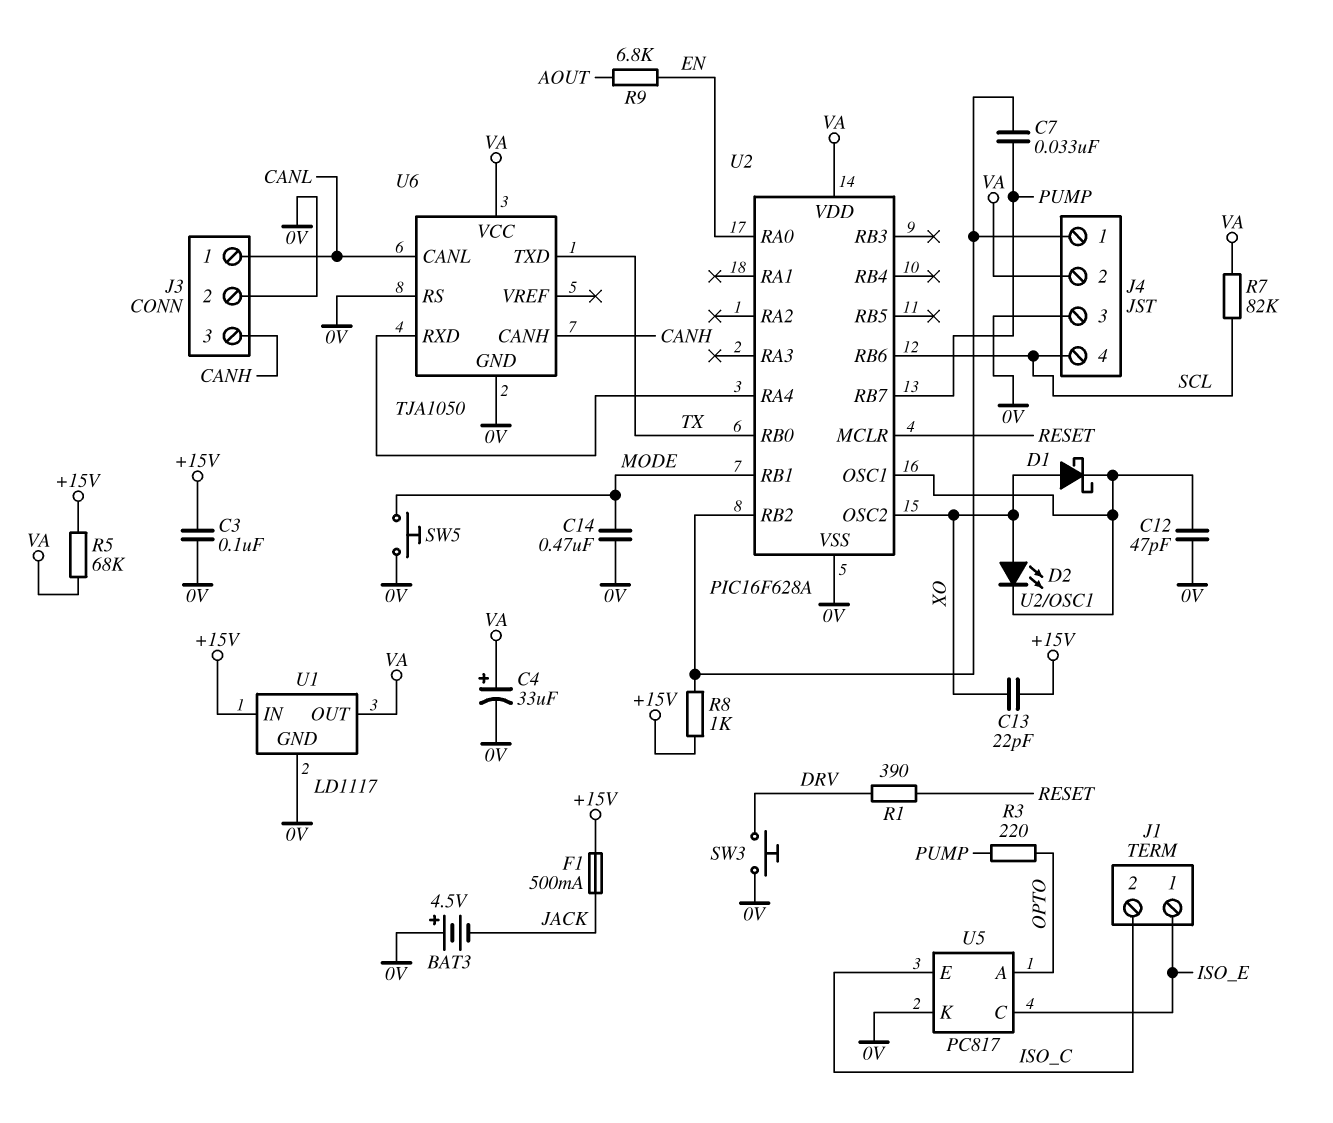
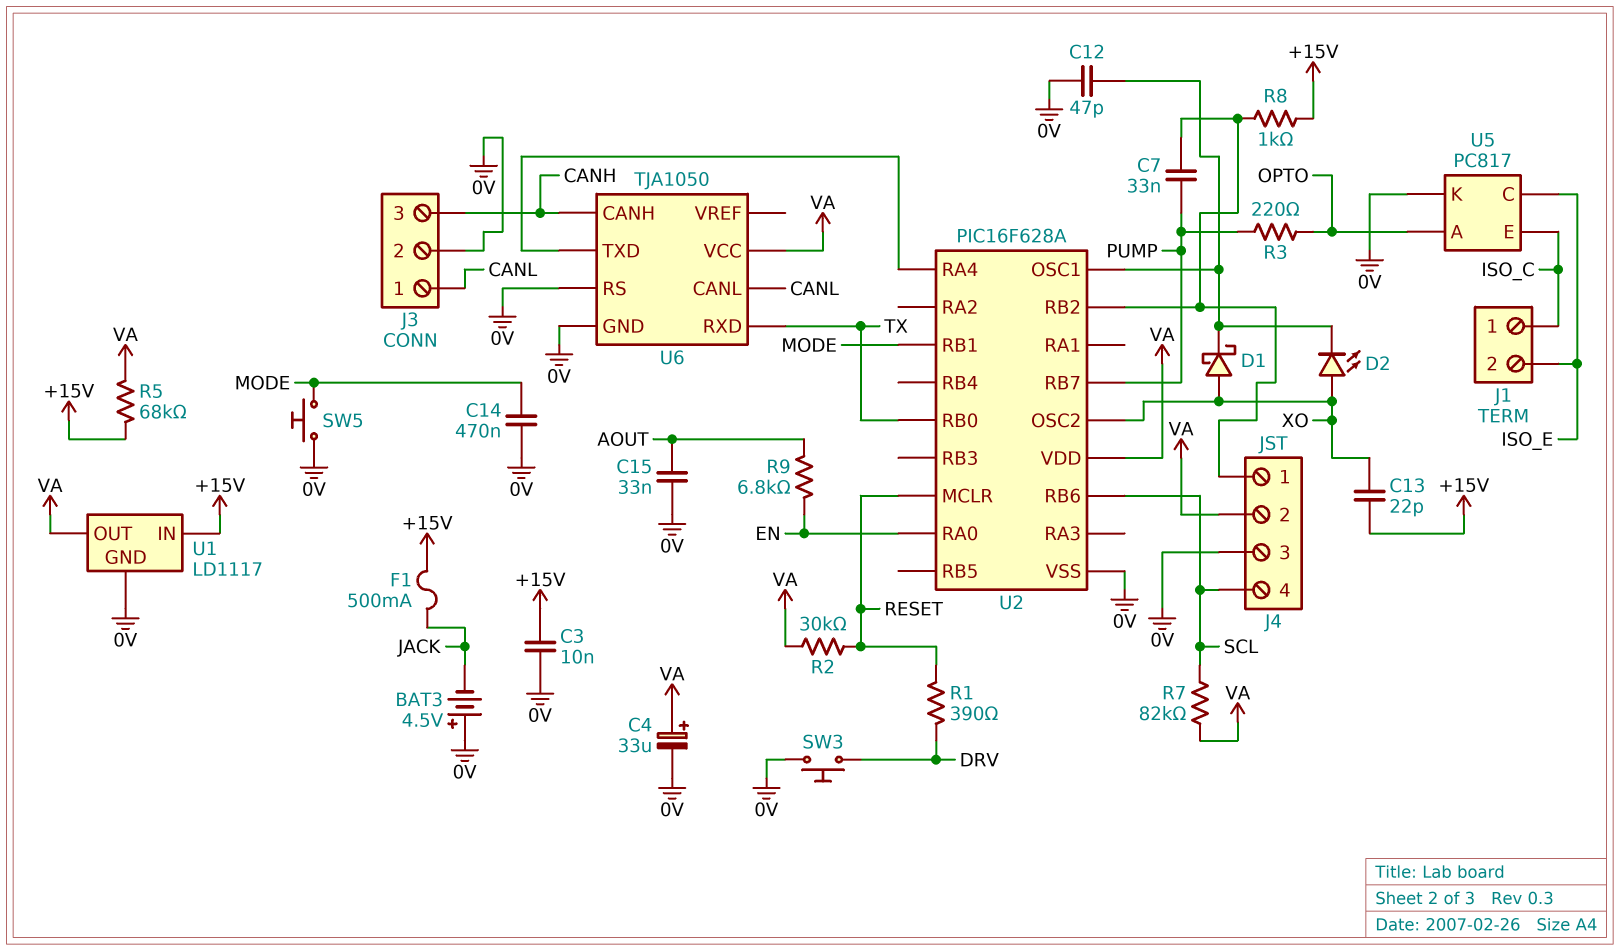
C3: 100nF (+15V, 0V) -> 10nF (+15V, 0V)
C15: none -> 33nF (0V, AOUT)
J1 pin 1: ISO_E -> ISO_C
J1 pin 2: ISO_C -> ISO_E
R2: none -> 30k (RESET, VA)
U6 pin RXD: U2/RA4 -> TX
U6 pin TXD: TX -> U2/RA4

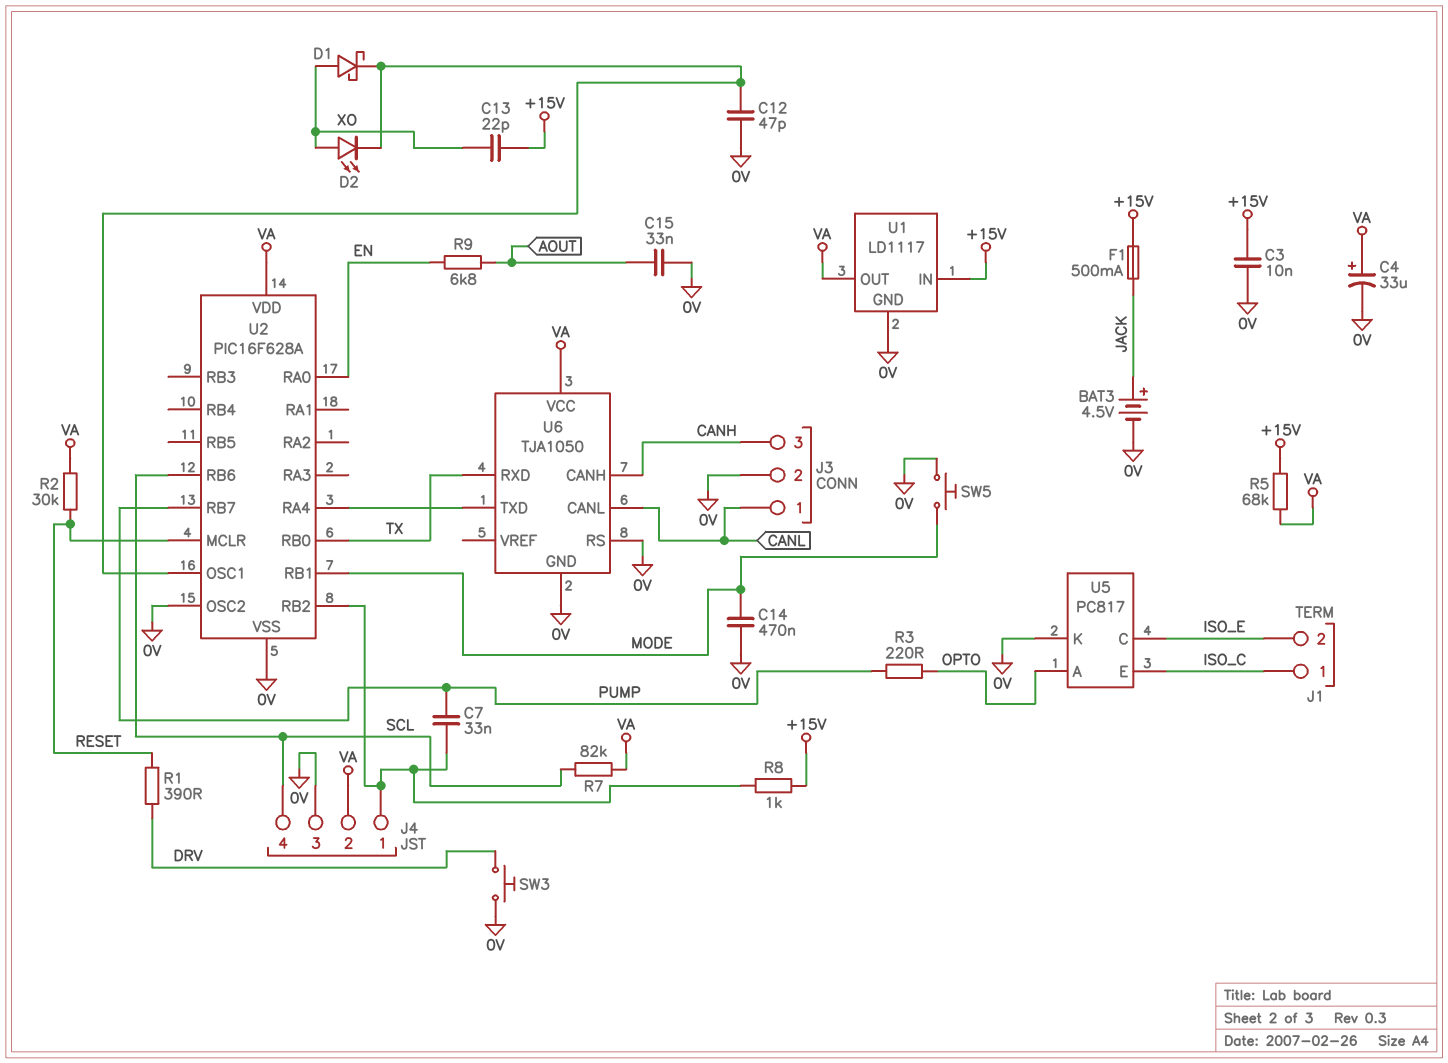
BAT3: 4.5V (plus 0V, minus JACK) -> 4.5V (plus JACK, minus 0V)
U2 pin OSC2: XO -> 0V

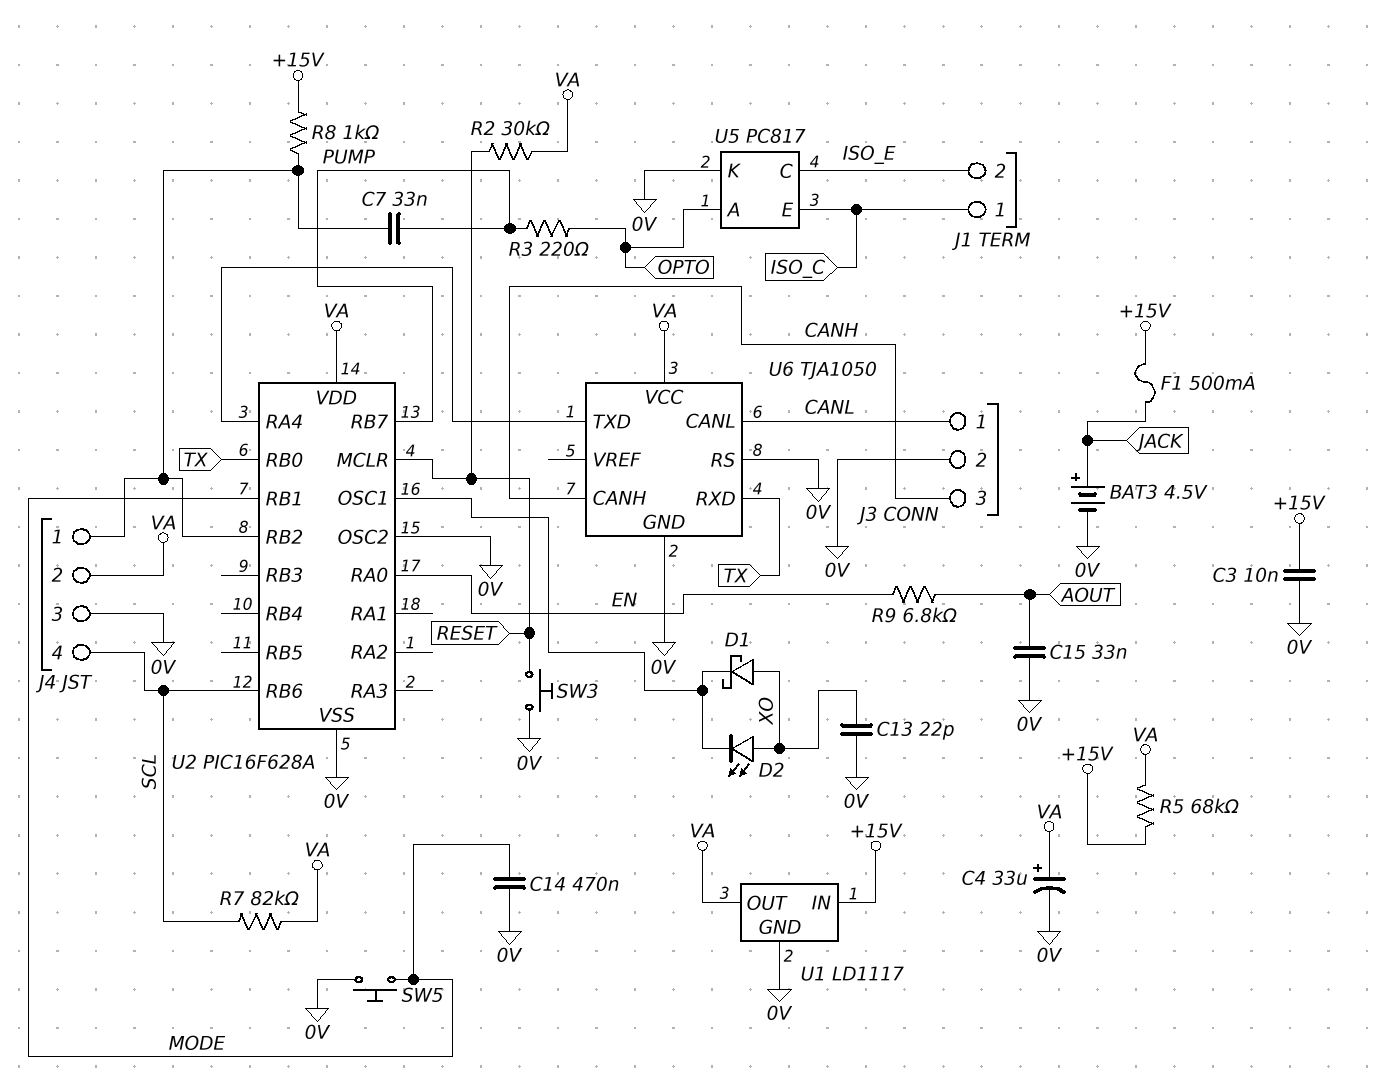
C12: 47pF (0V, U2/OSC1) -> none
C13: 22pF (+15V, XO) -> 22pF (0V, XO)
R1: 390 (DRV, RESET) -> none
SW3: button (0V, DRV) -> button (0V, RESET)

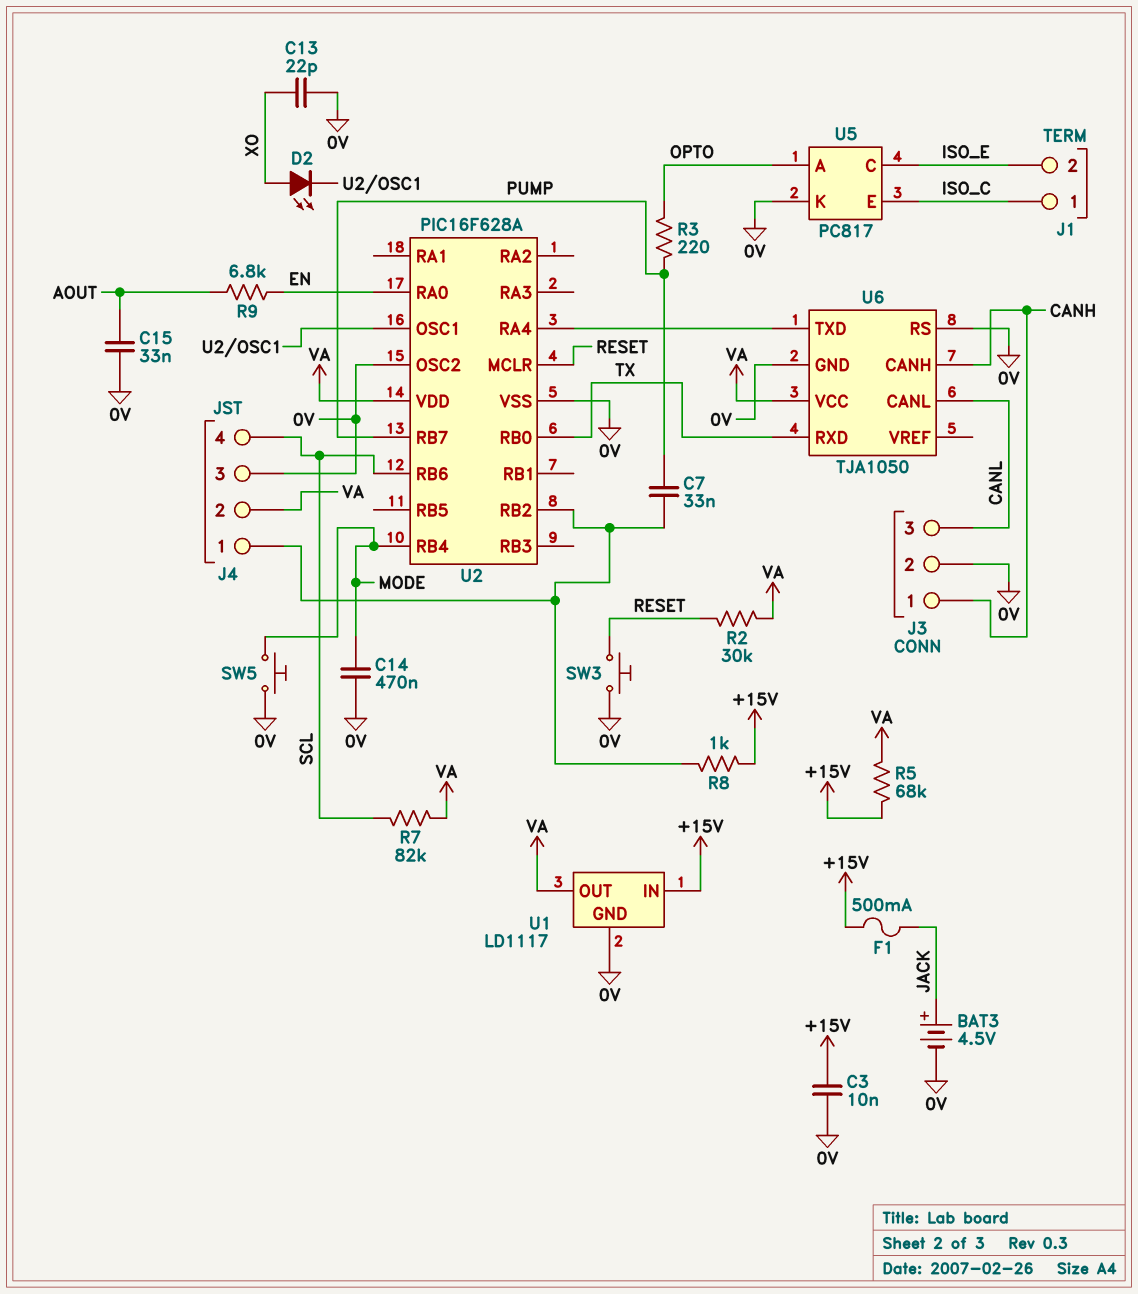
C4: 33uF (plus VA, minus 0V) -> none
D1: schottky (A XO, K U2/OSC1) -> none
J3 pin 1: CANL -> CANH
J3 pin 3: CANH -> CANL
U2 pin RB1: MODE -> none
U2 pin RB4: none -> MODE

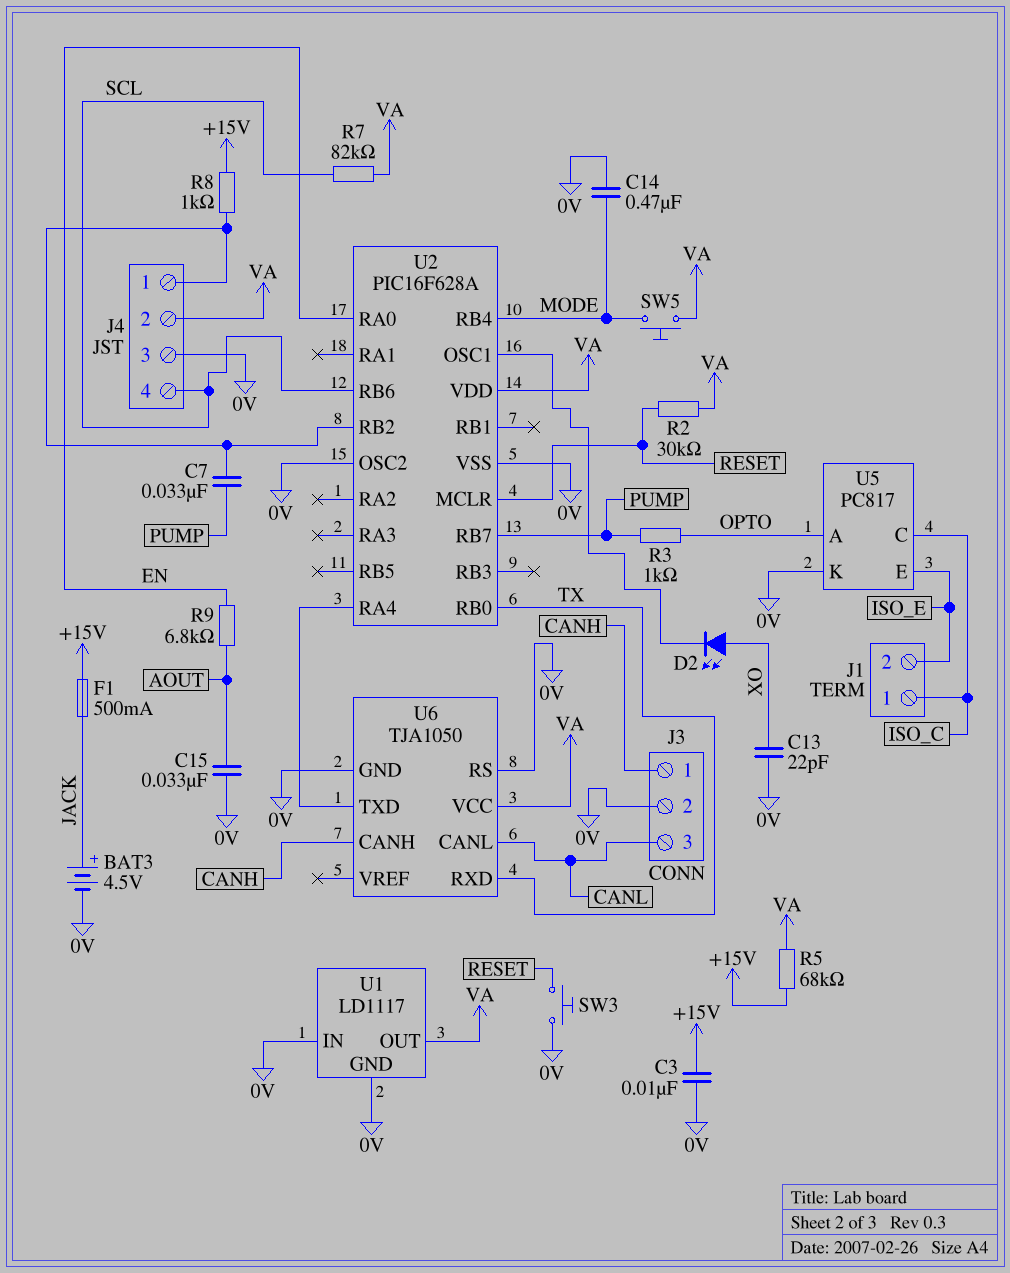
R3: 220 (OPTO, PUMP) -> 1k (OPTO, PUMP)
SW5: button (0V, MODE) -> button (MODE, VA)
U1 pin IN: +15V -> 0V
U5 pin C: ISO_E -> ISO_C
U5 pin E: ISO_C -> ISO_E

